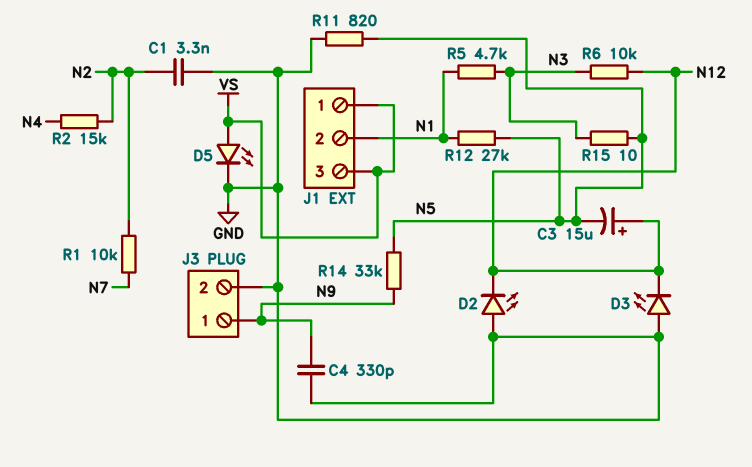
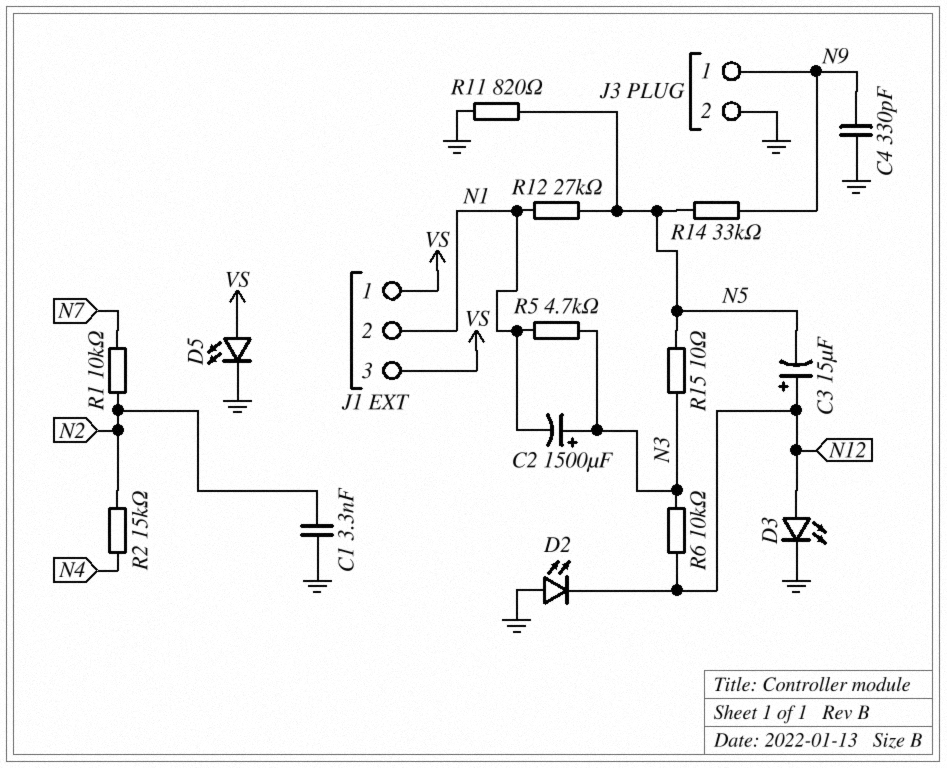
C2: none -> 1500uF (plus N3, minus N1)
D3: LED (A GND, K N12) -> LED (A N12, K GND)

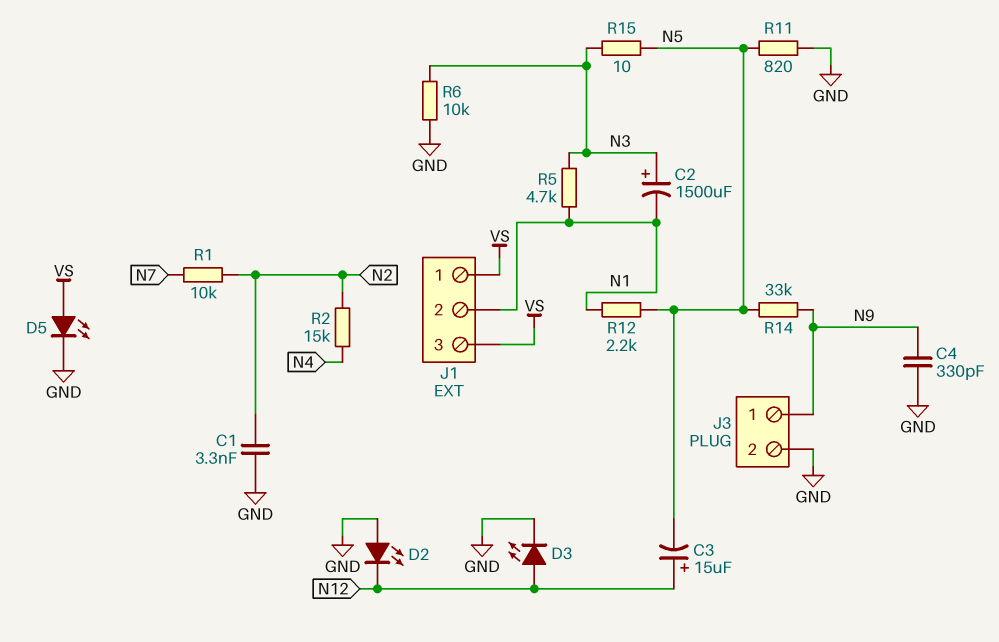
R6: 10k (N3, N12) -> 10k (GND, N3)
R12: 27k (N1, N5) -> 2.2k (N1, N5)

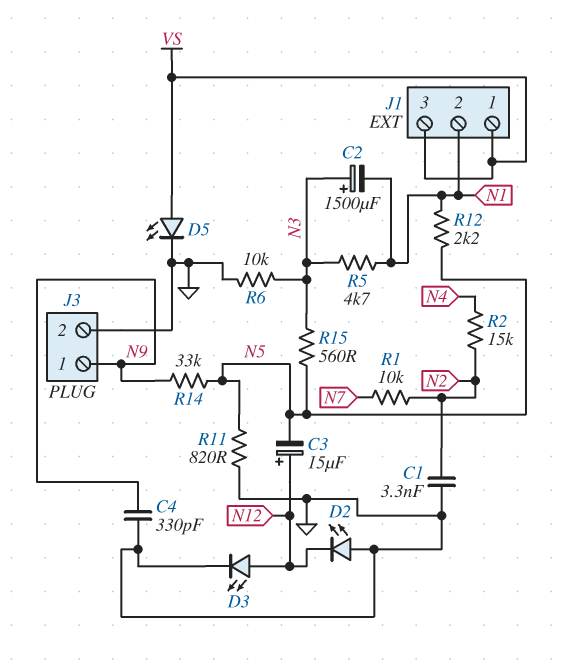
R15: 10 (N3, N5) -> 560 (N3, N5)

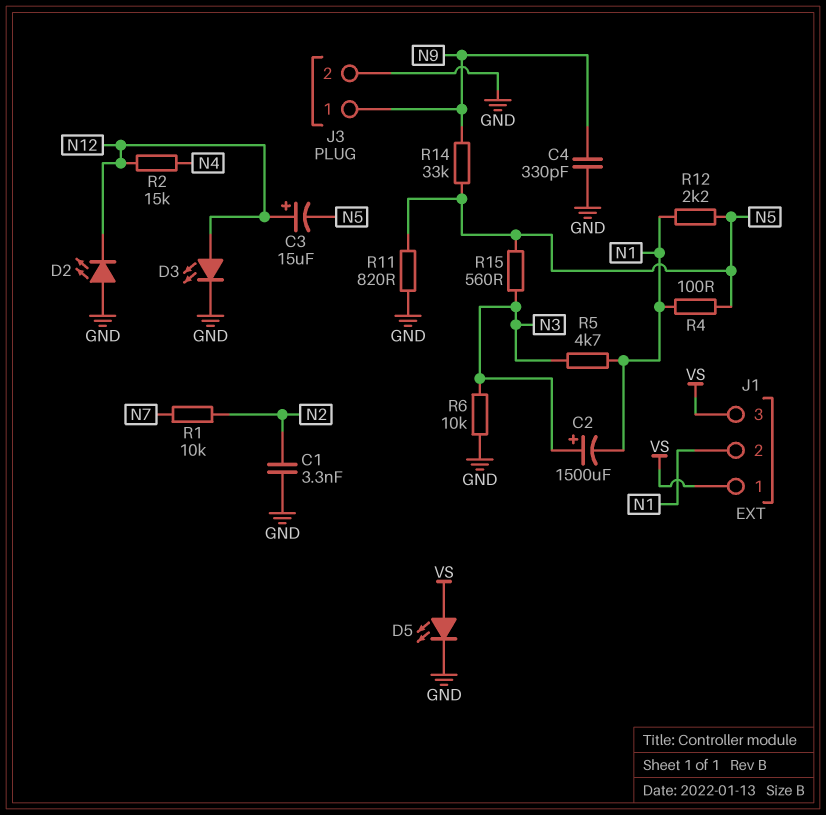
R2: 15k (N2, N4) -> 15k (N4, N12)
R4: none -> 100 (N1, N5)

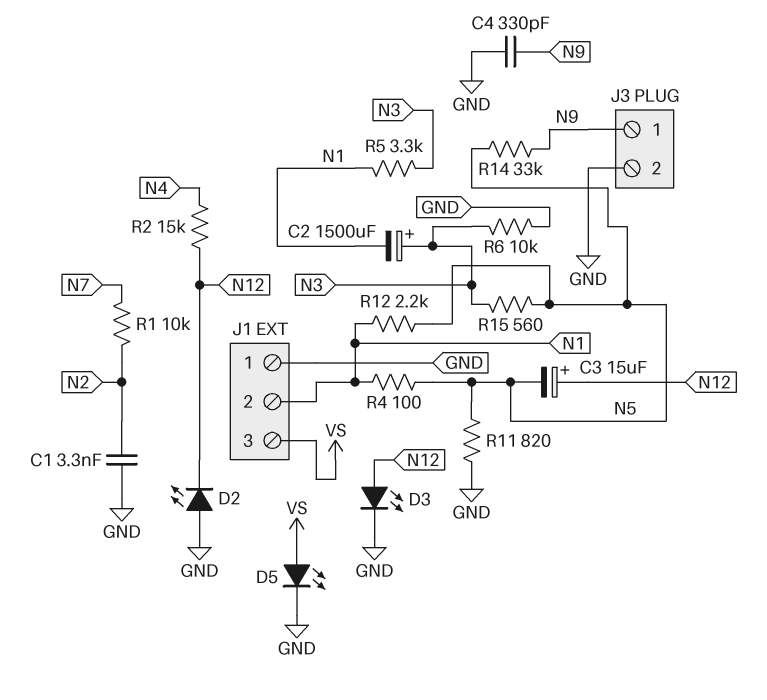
J1 pin 1: VS -> GND
R5: 4.7k (N1, N3) -> 3.3k (N1, N3)

